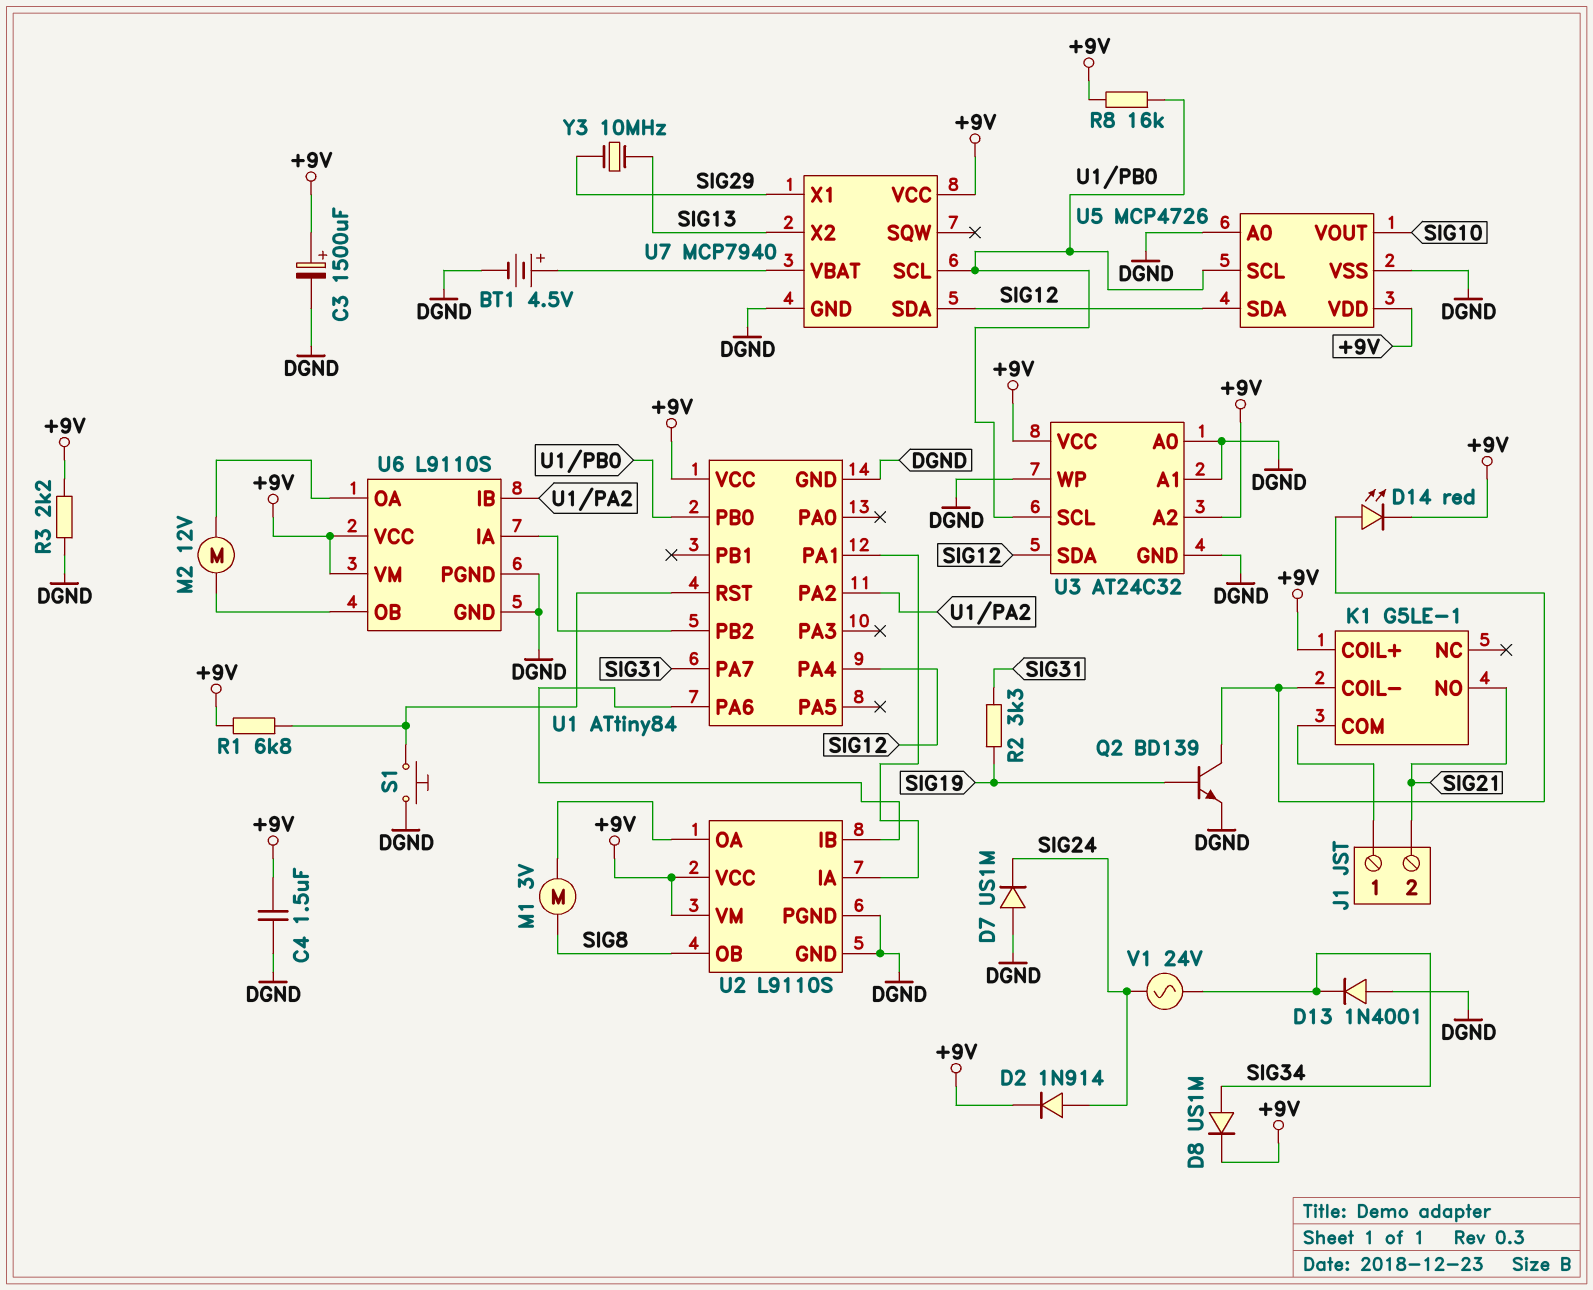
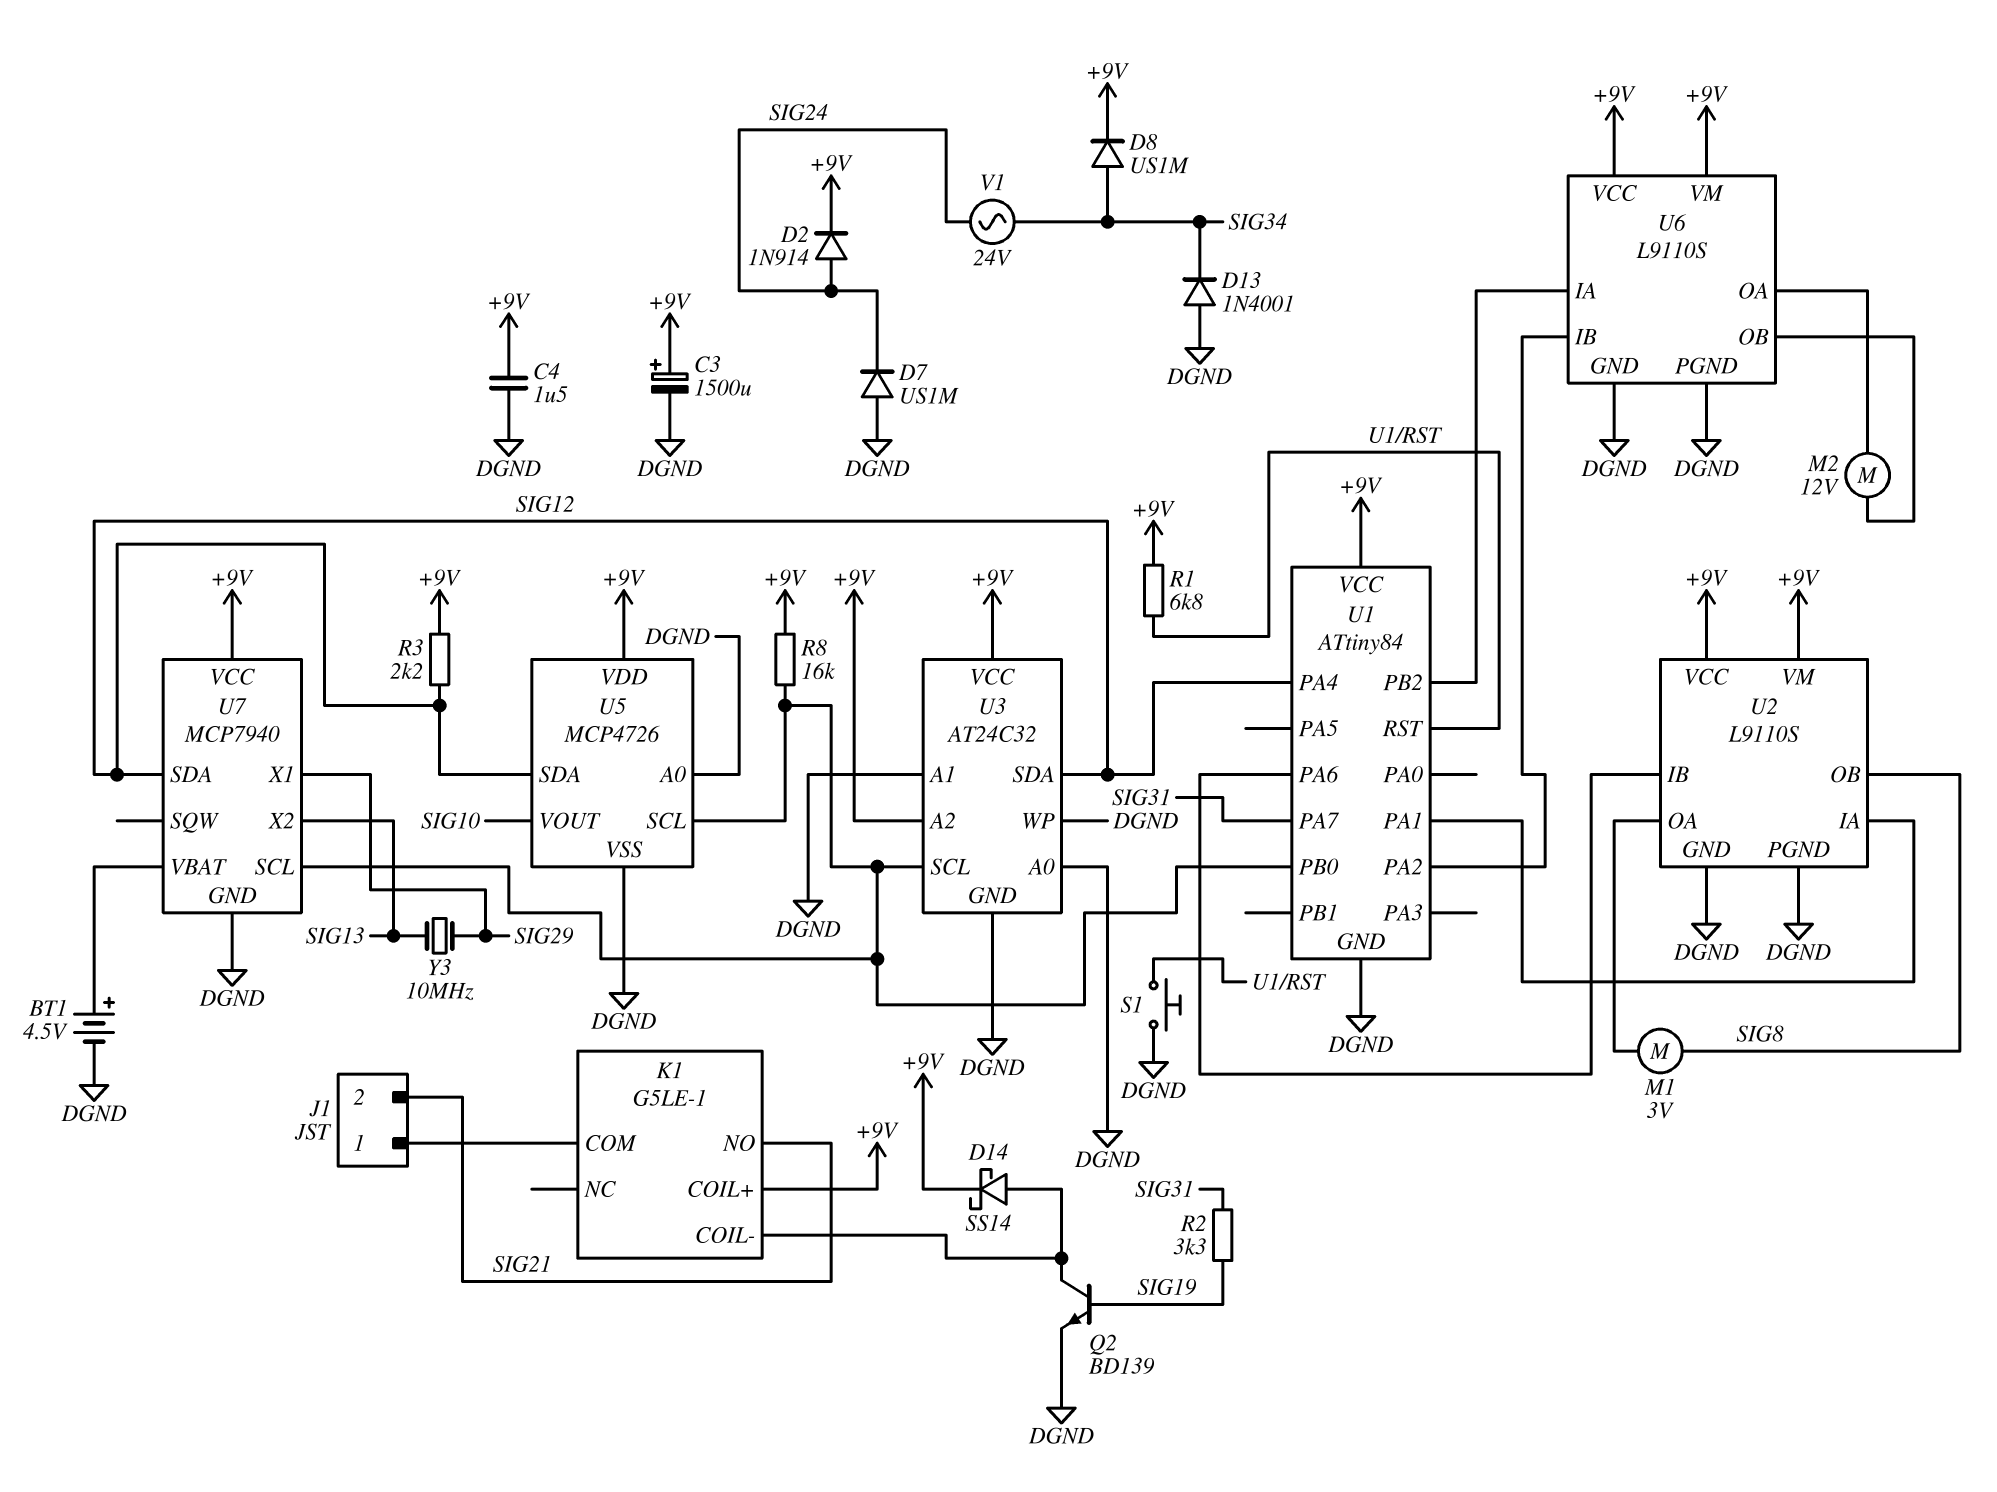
D14: LED red (A K1/COIL-, K +9V) -> schottky SS14 (A K1/COIL-, K +9V)
R3: 2.2k (+9V, DGND) -> 2.2k (+9V, SIG12)

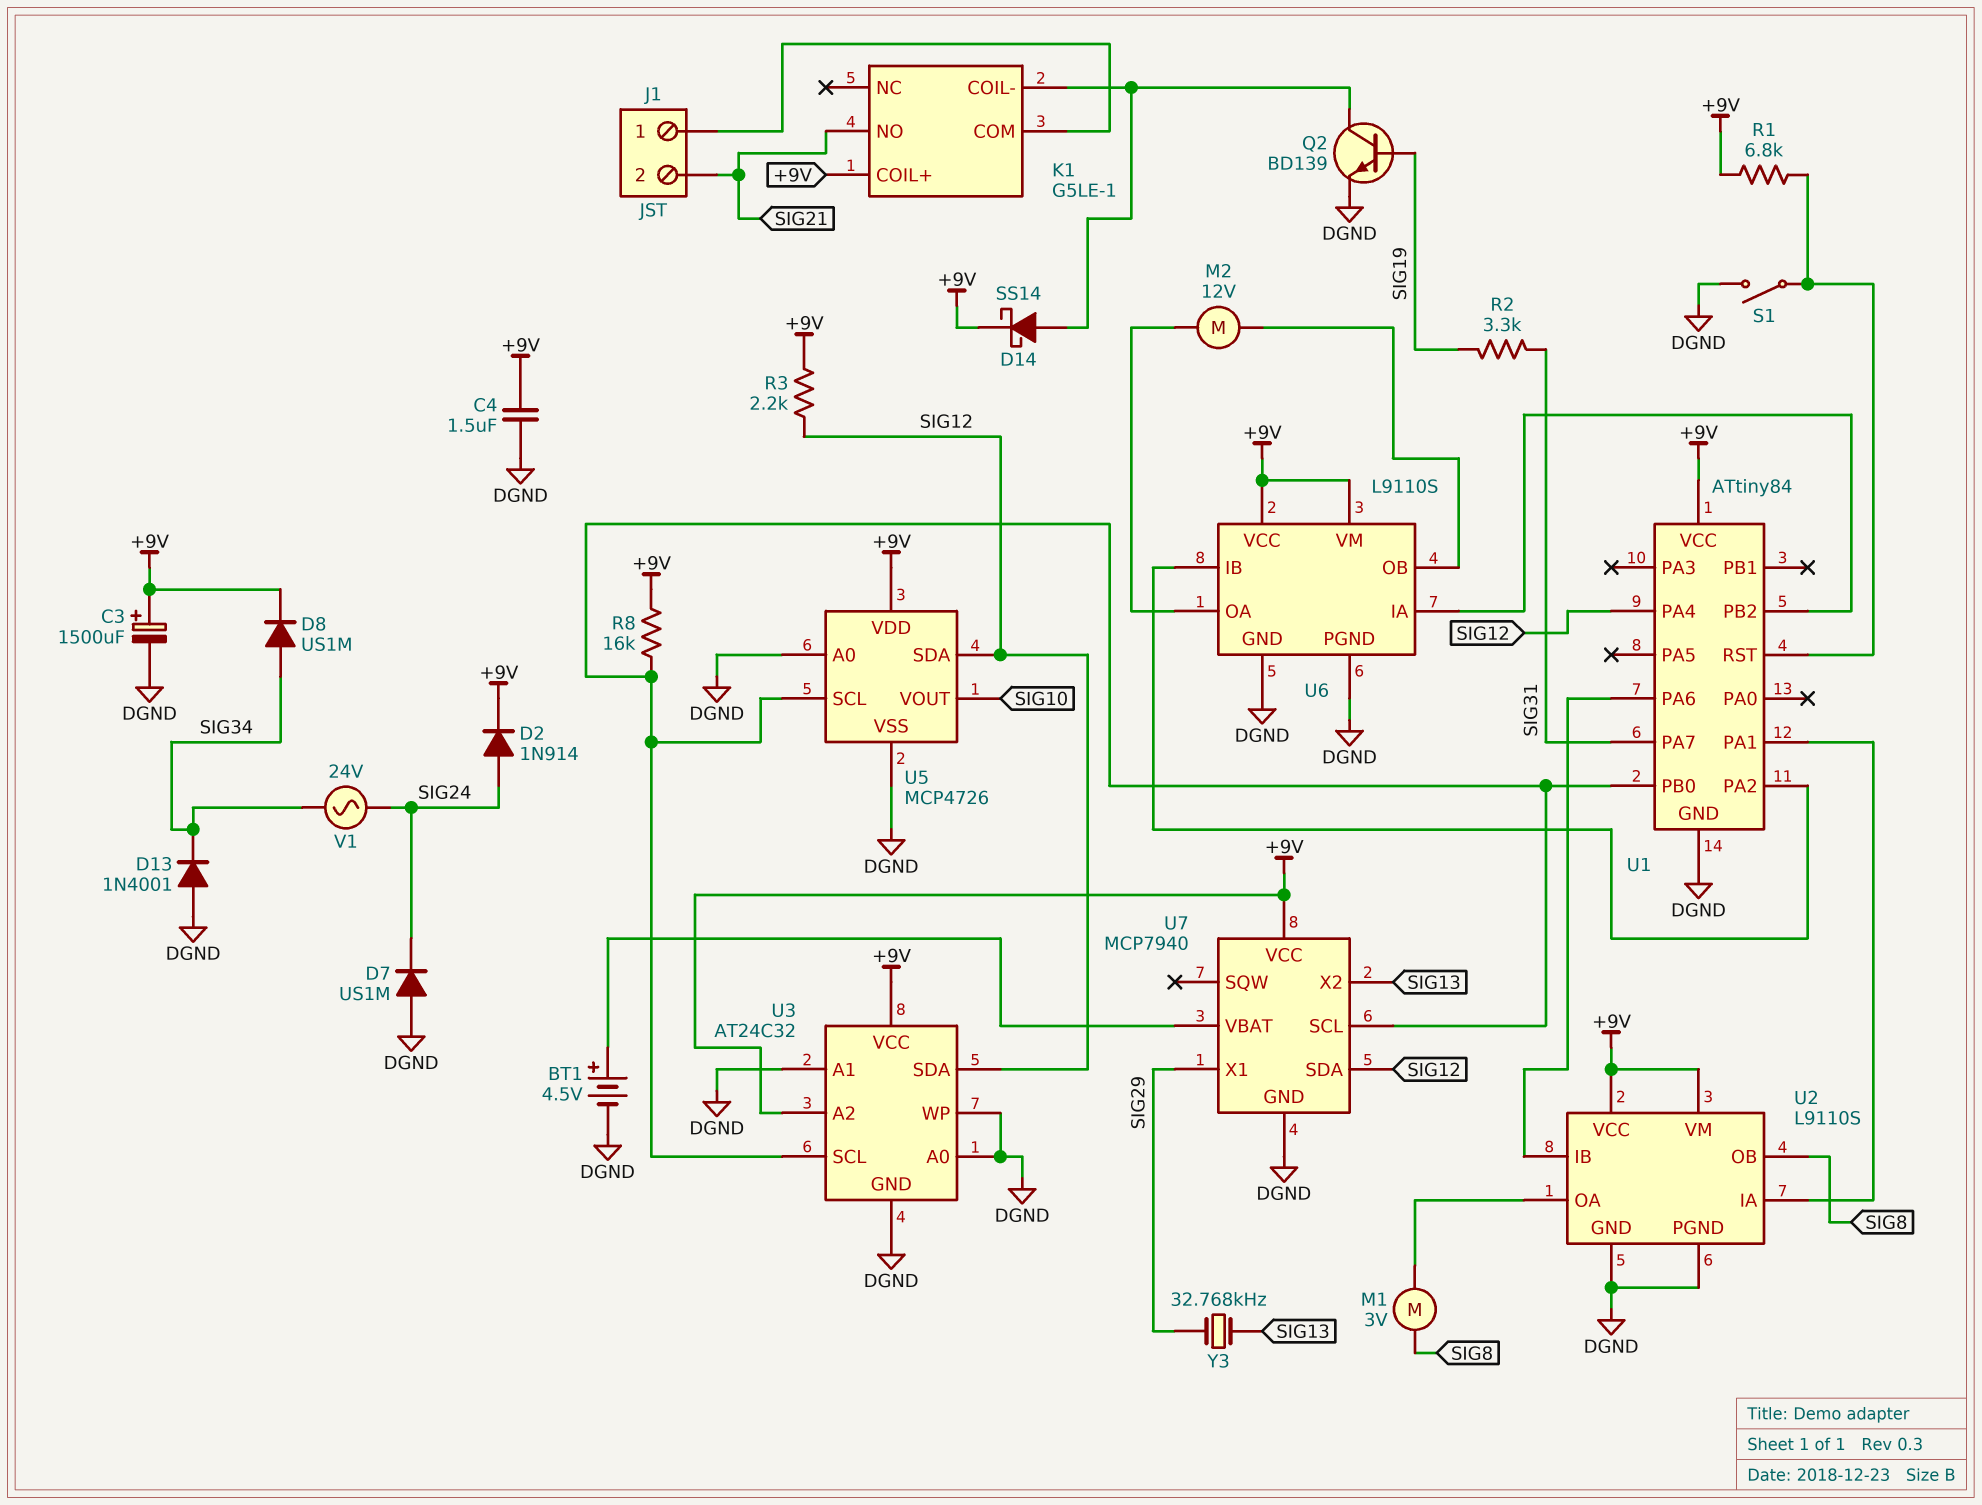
S1: button (DGND, U1/RST) -> switch (DGND, U1/RST)
Y3: 10MHz (SIG13, SIG29) -> 32.768kHz (SIG13, SIG29)

